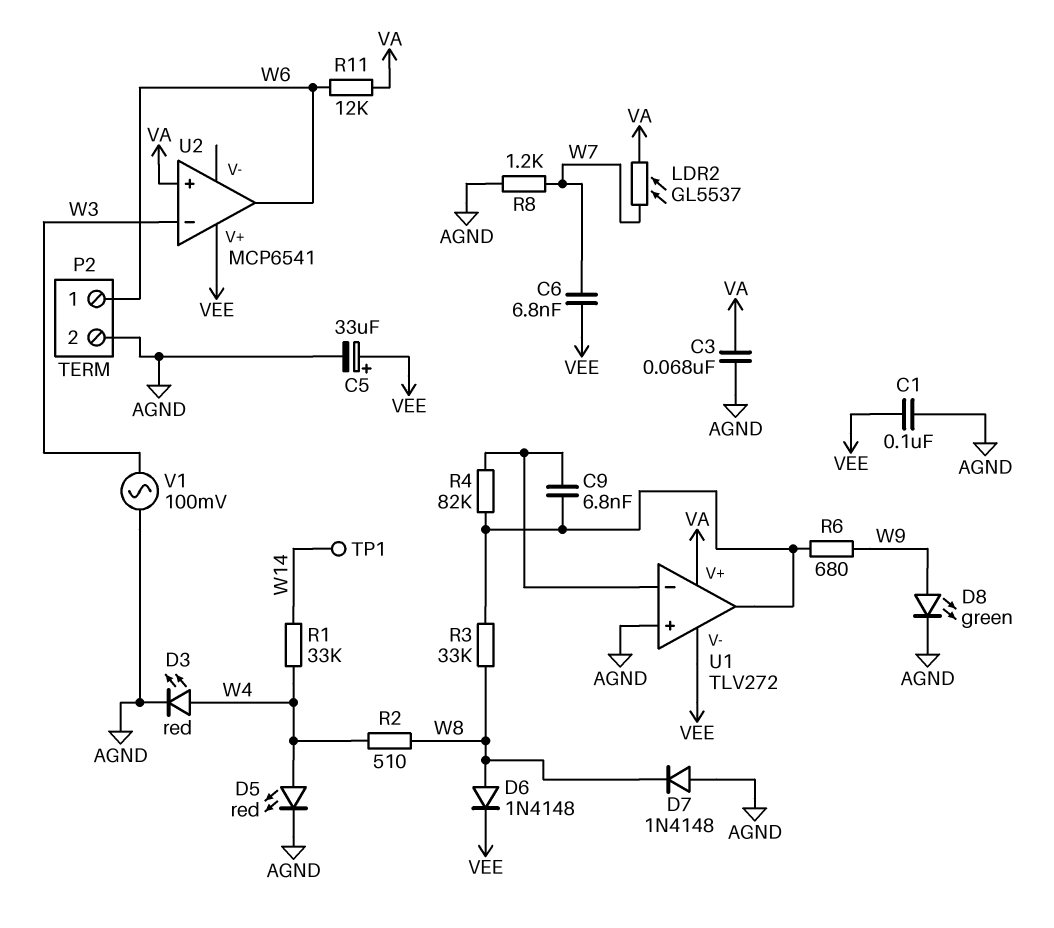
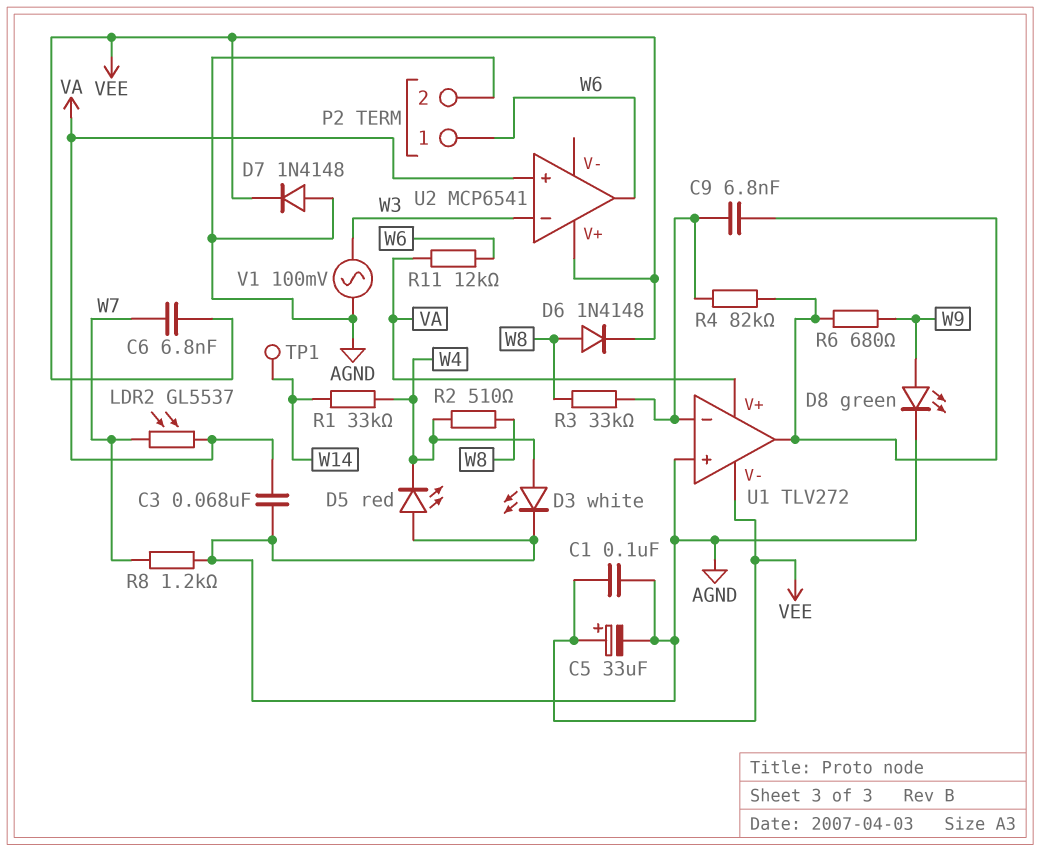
D3: LED red (A W4, K AGND) -> LED white (A W4, K AGND)
D5: LED red (A W4, K AGND) -> LED red (A AGND, K W4)
D7: diode 1N4148 (A AGND, K W8) -> diode 1N4148 (A AGND, K VEE)
R3: 33k (U1/out, W8) -> 33k (U1/in-, W8)

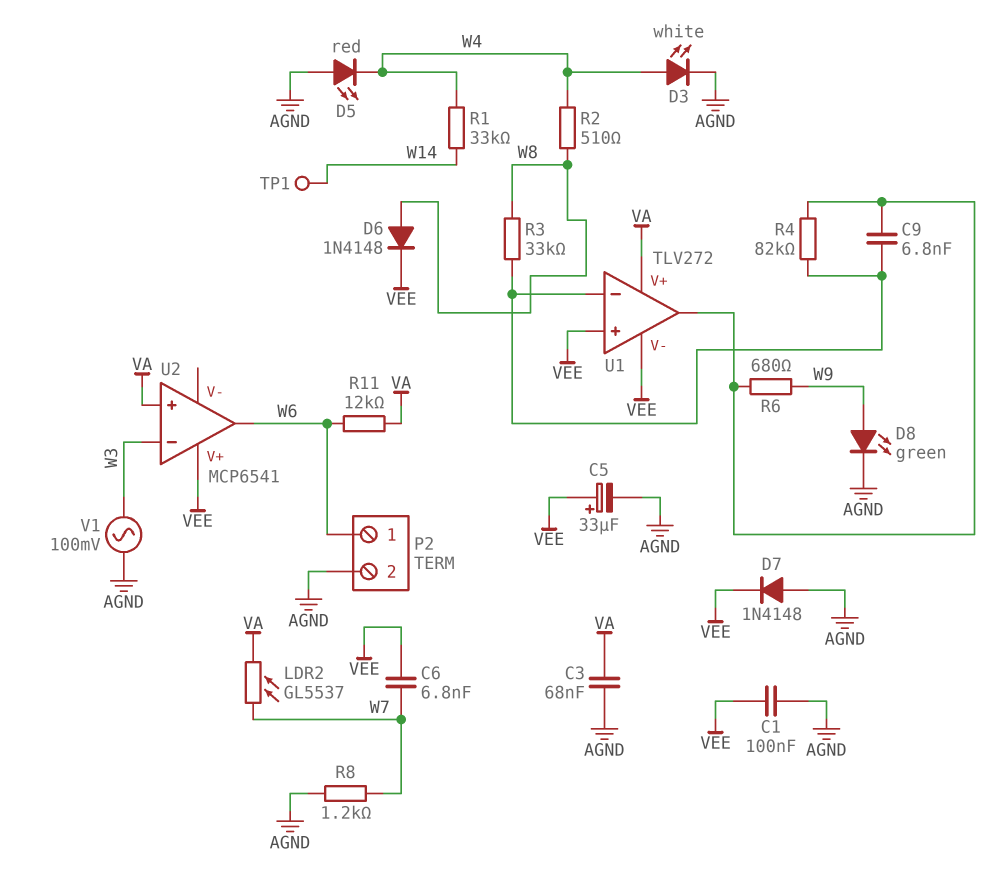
U1 pin in+: AGND -> VEE

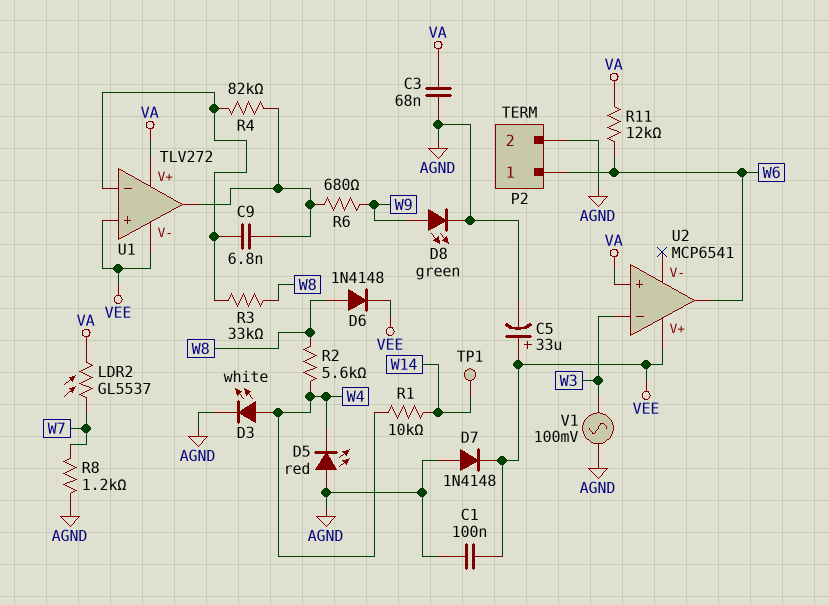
C6: 6.8nF (VEE, W7) -> none
R1: 33k (W4, W14) -> 10k (W4, W14)
R2: 510 (W4, W8) -> 5.6k (W4, W8)

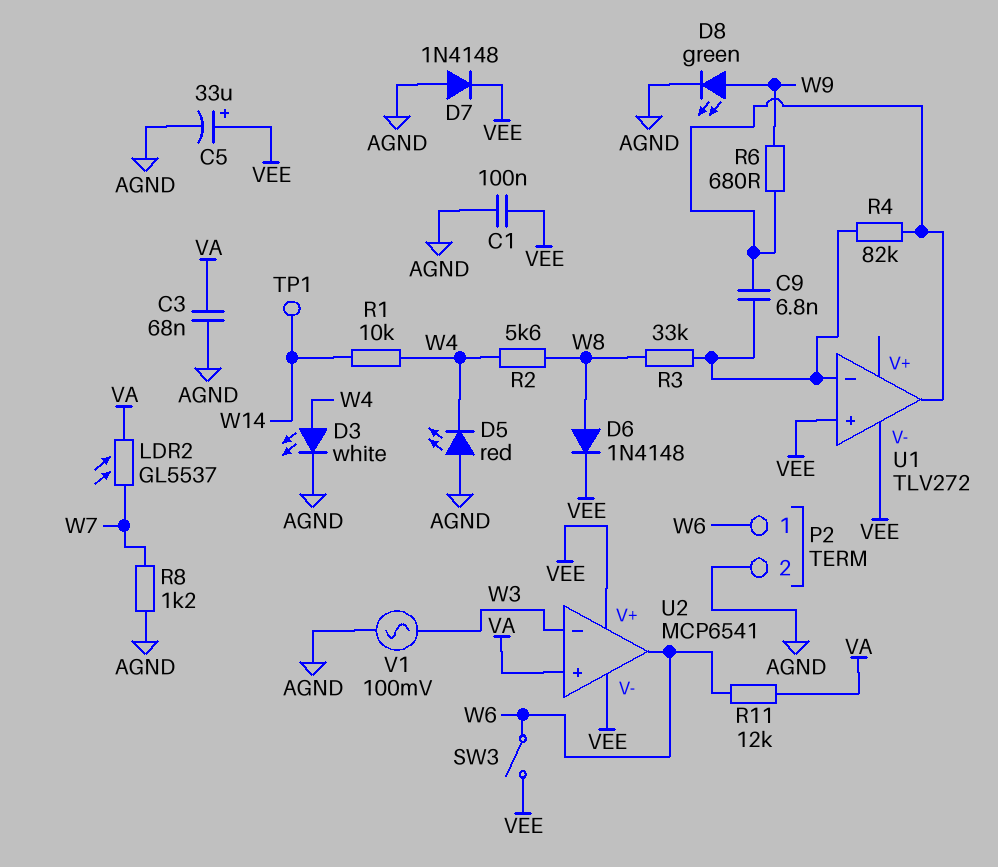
SW3: none -> switch (VEE, W6)
U1 pin V+: VA -> none
U2 pin V-: none -> VEE

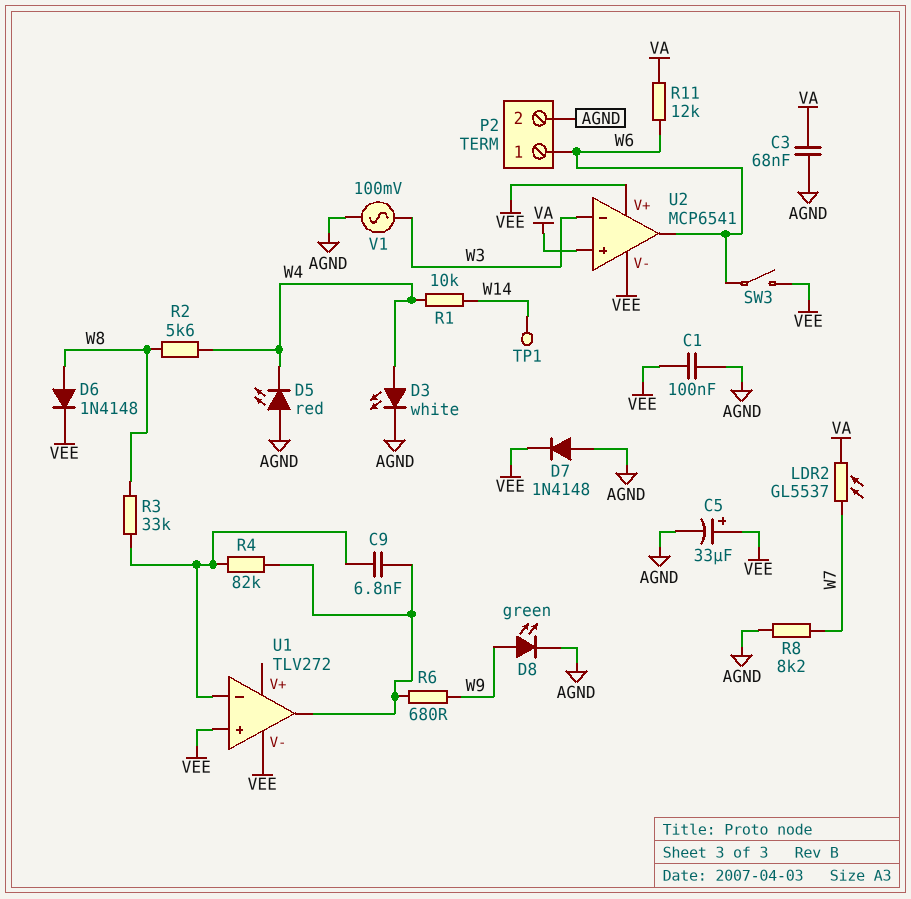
R8: 1.2k (AGND, W7) -> 8.2k (AGND, W7)

